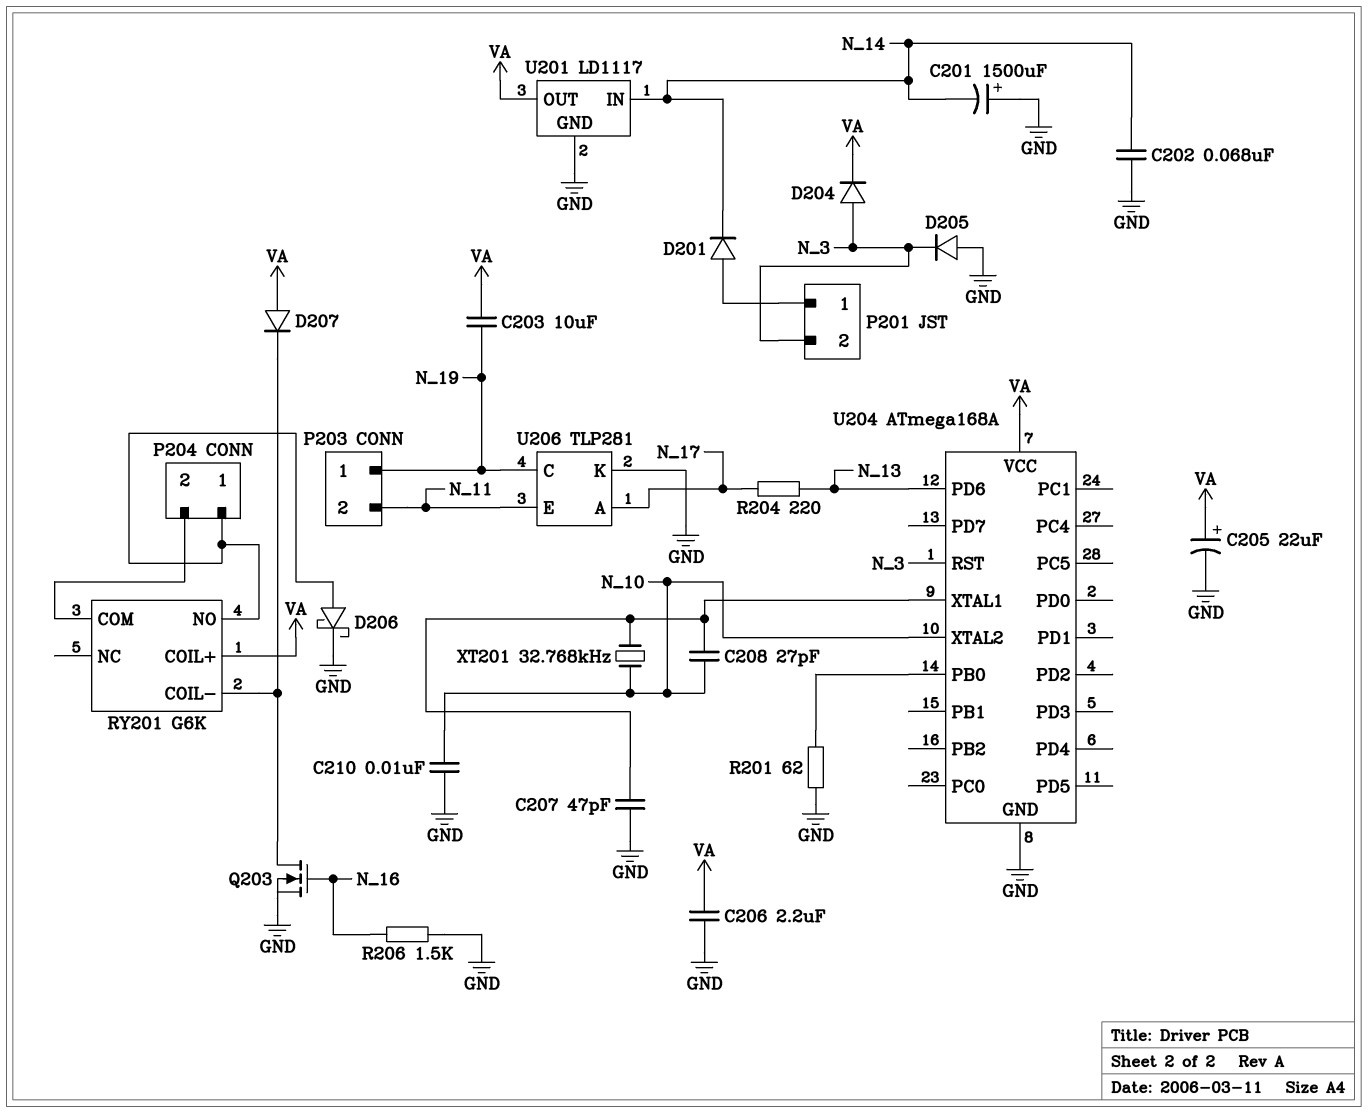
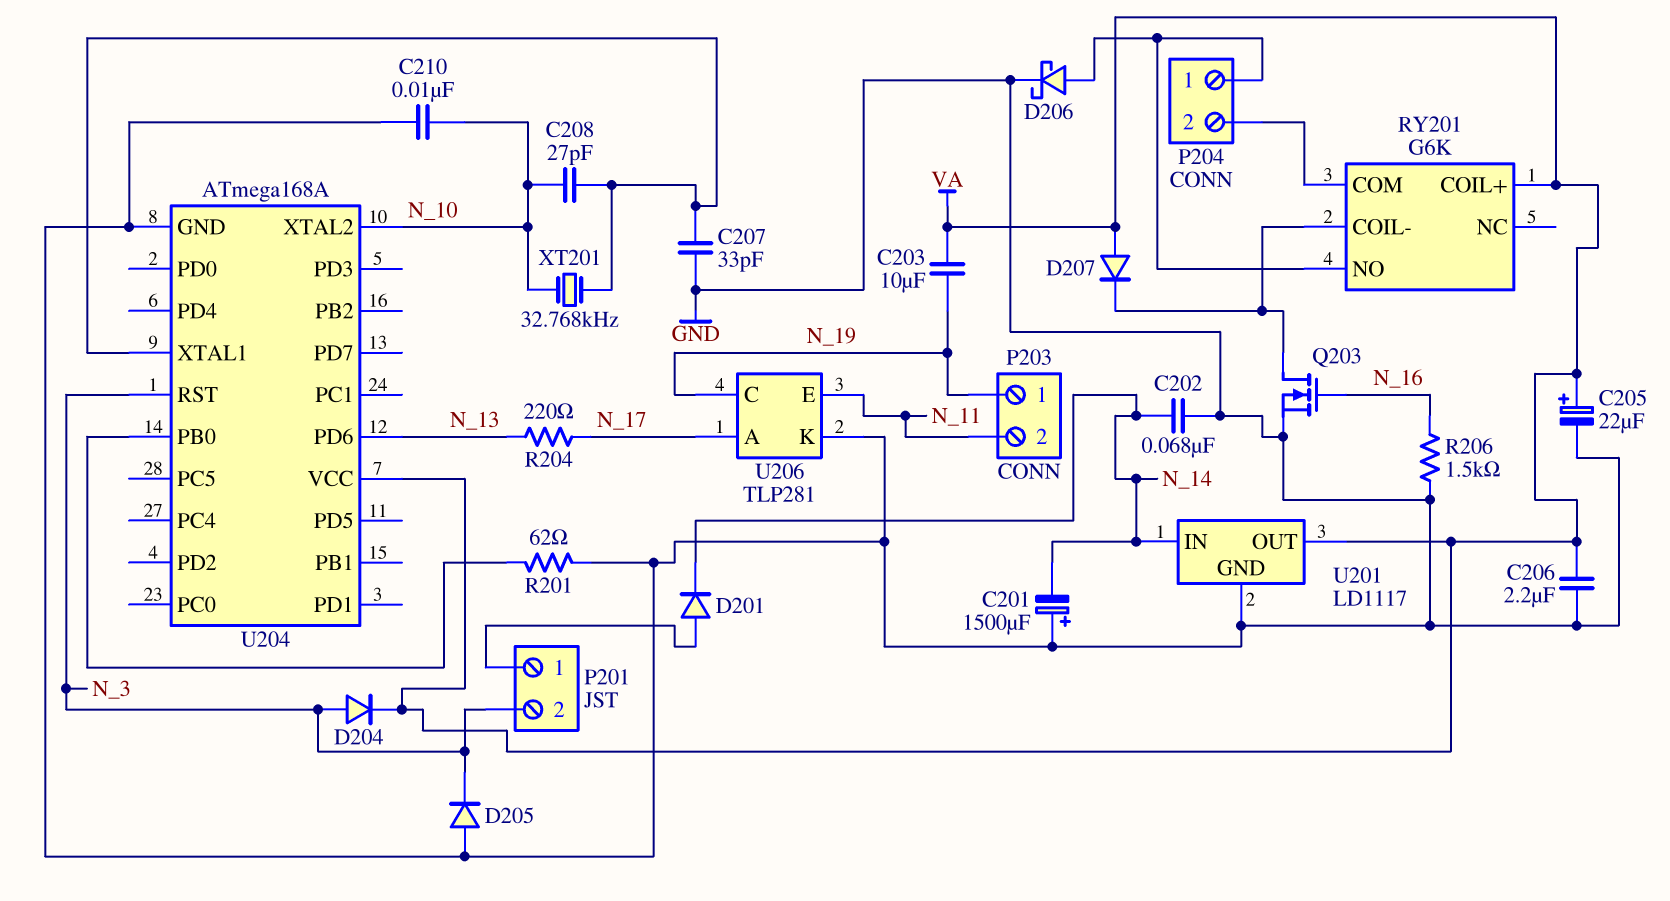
C207: 47pF (GND, U204/XTAL1) -> 33pF (GND, U204/XTAL1)

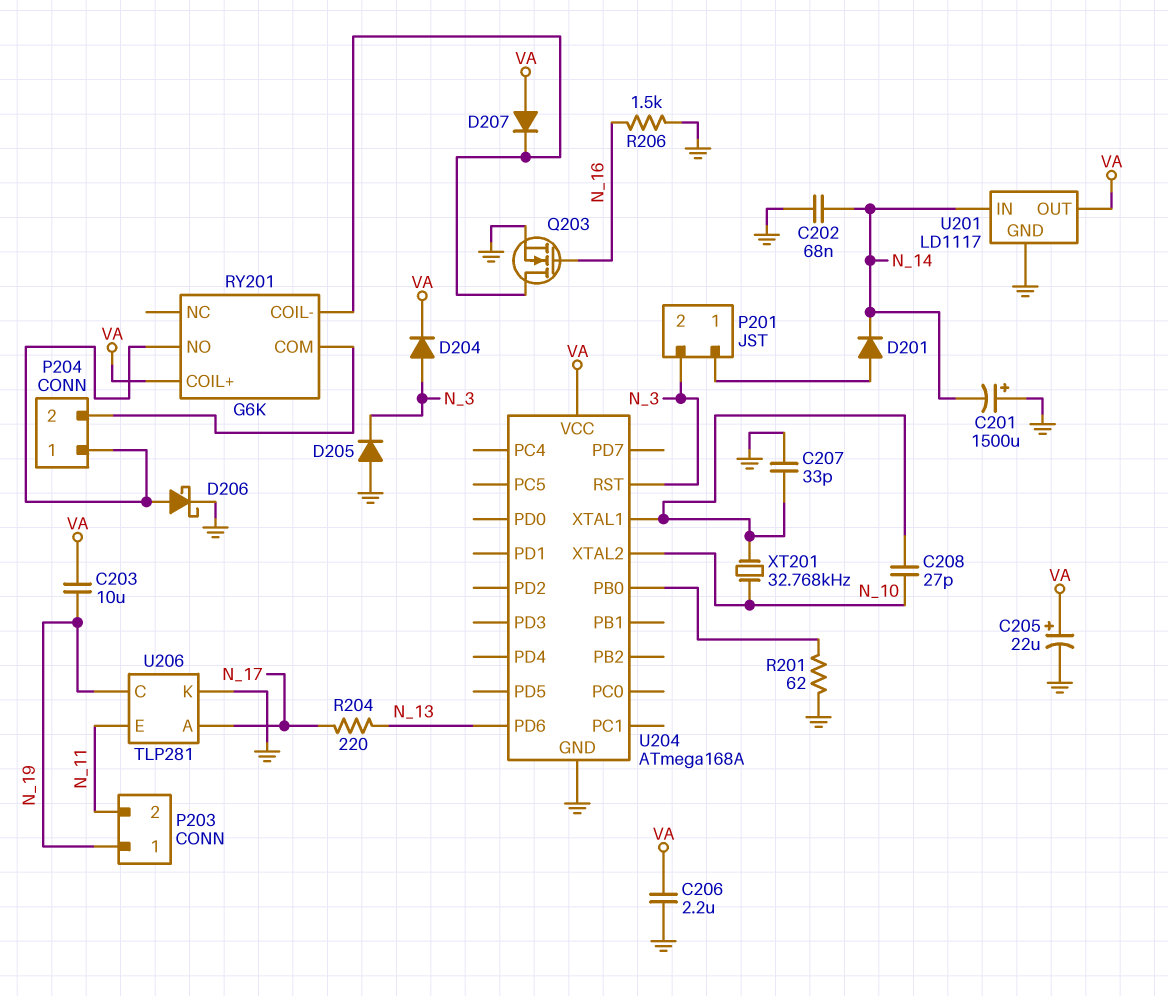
C210: 10nF (GND, N_10) -> none

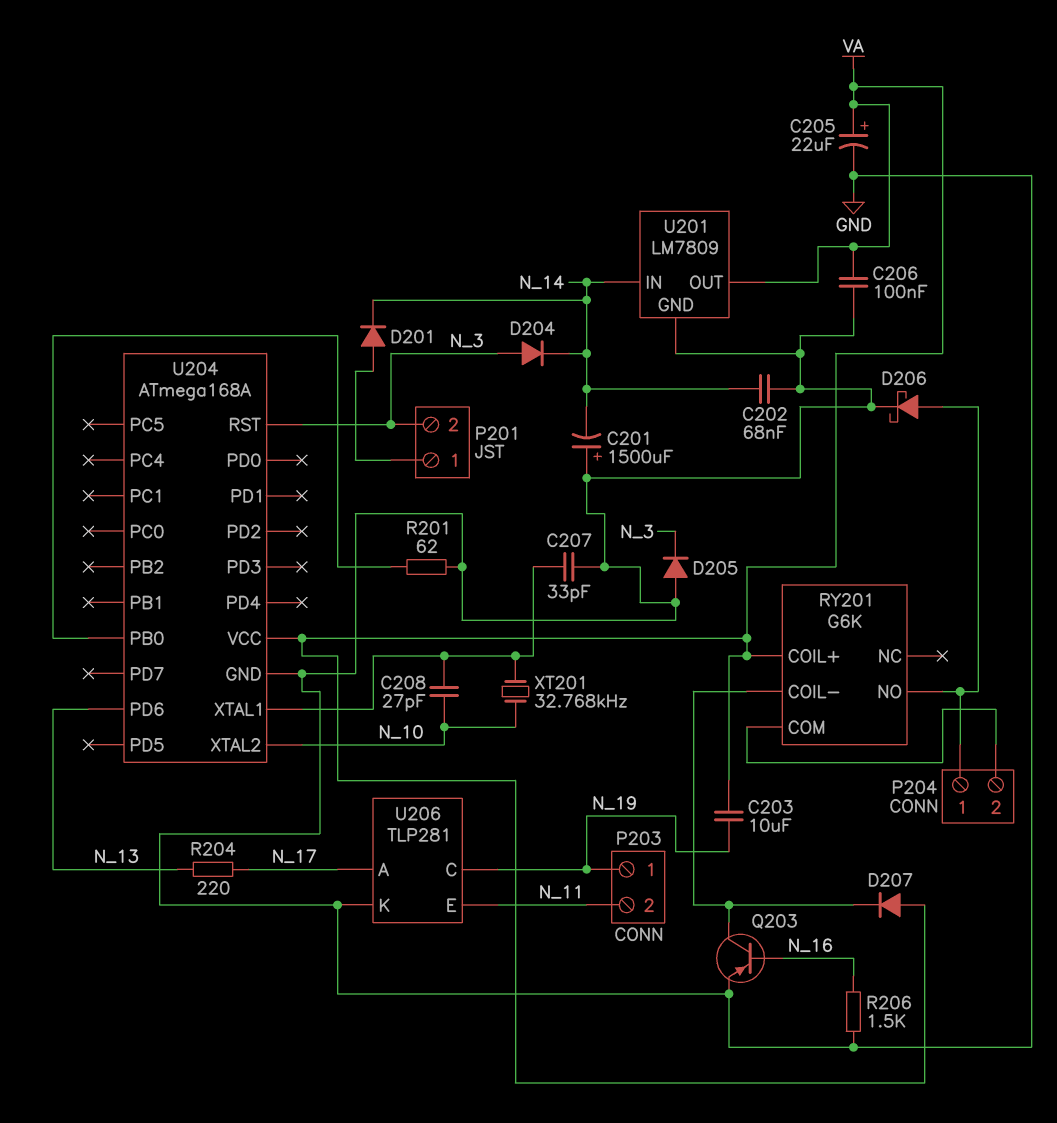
C206: 2.2uF (GND, VA) -> 100nF (GND, VA)
D204: diode (A N_3, K VA) -> diode (A N_3, K N_14)
Q203: NMOS (G N_16, D RY201/COIL-, S GND) -> PNP (B N_16, C RY201/COIL-, E GND)
U201: LD1117 -> LM7809

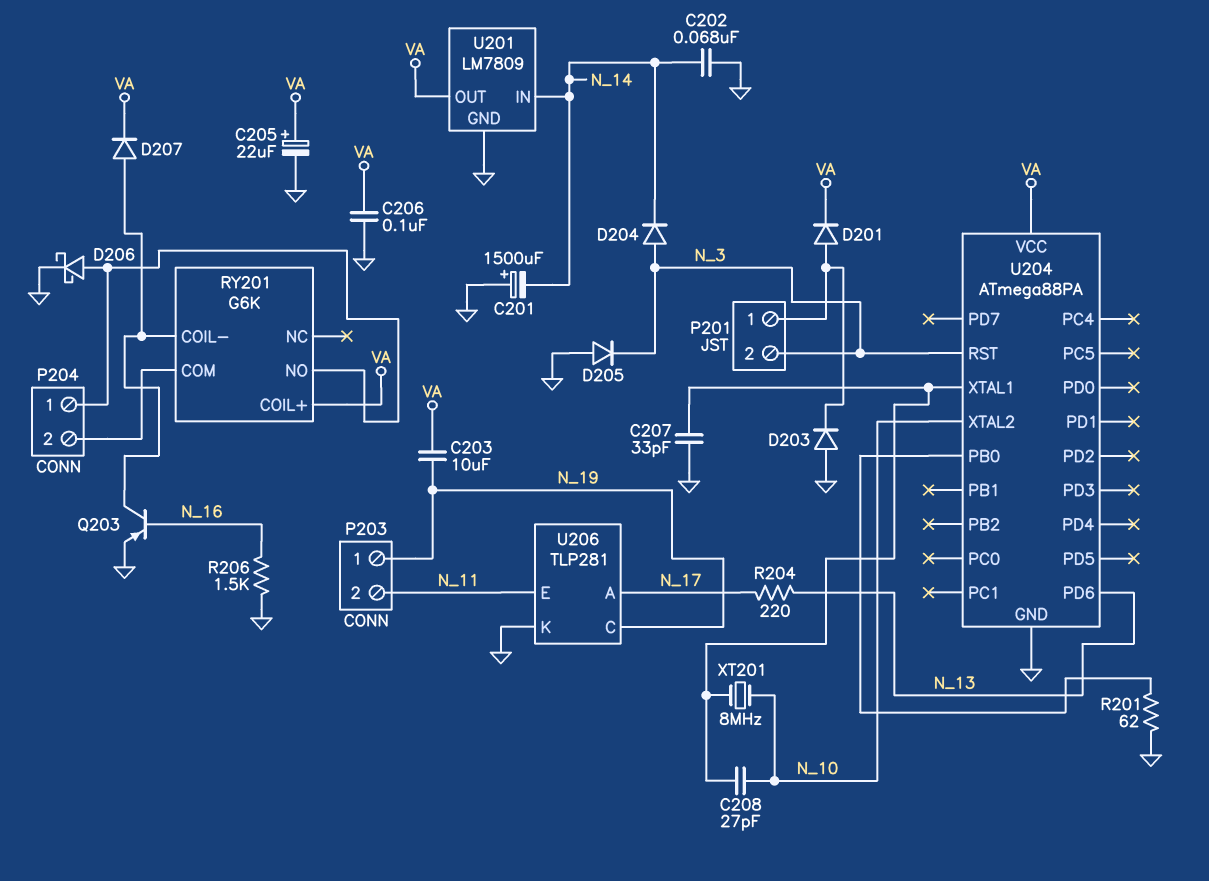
D201: diode (A P201/1, K N_14) -> diode (A P201/1, K VA)
D203: none -> diode (A GND, K P201/1)
D207: diode (A VA, K RY201/COIL-) -> diode (A RY201/COIL-, K VA)
U204: ATmega168A -> ATmega88PA
XT201: 32.768kHz (N_10, U204/XTAL1) -> 8MHz (N_10, U204/XTAL1)

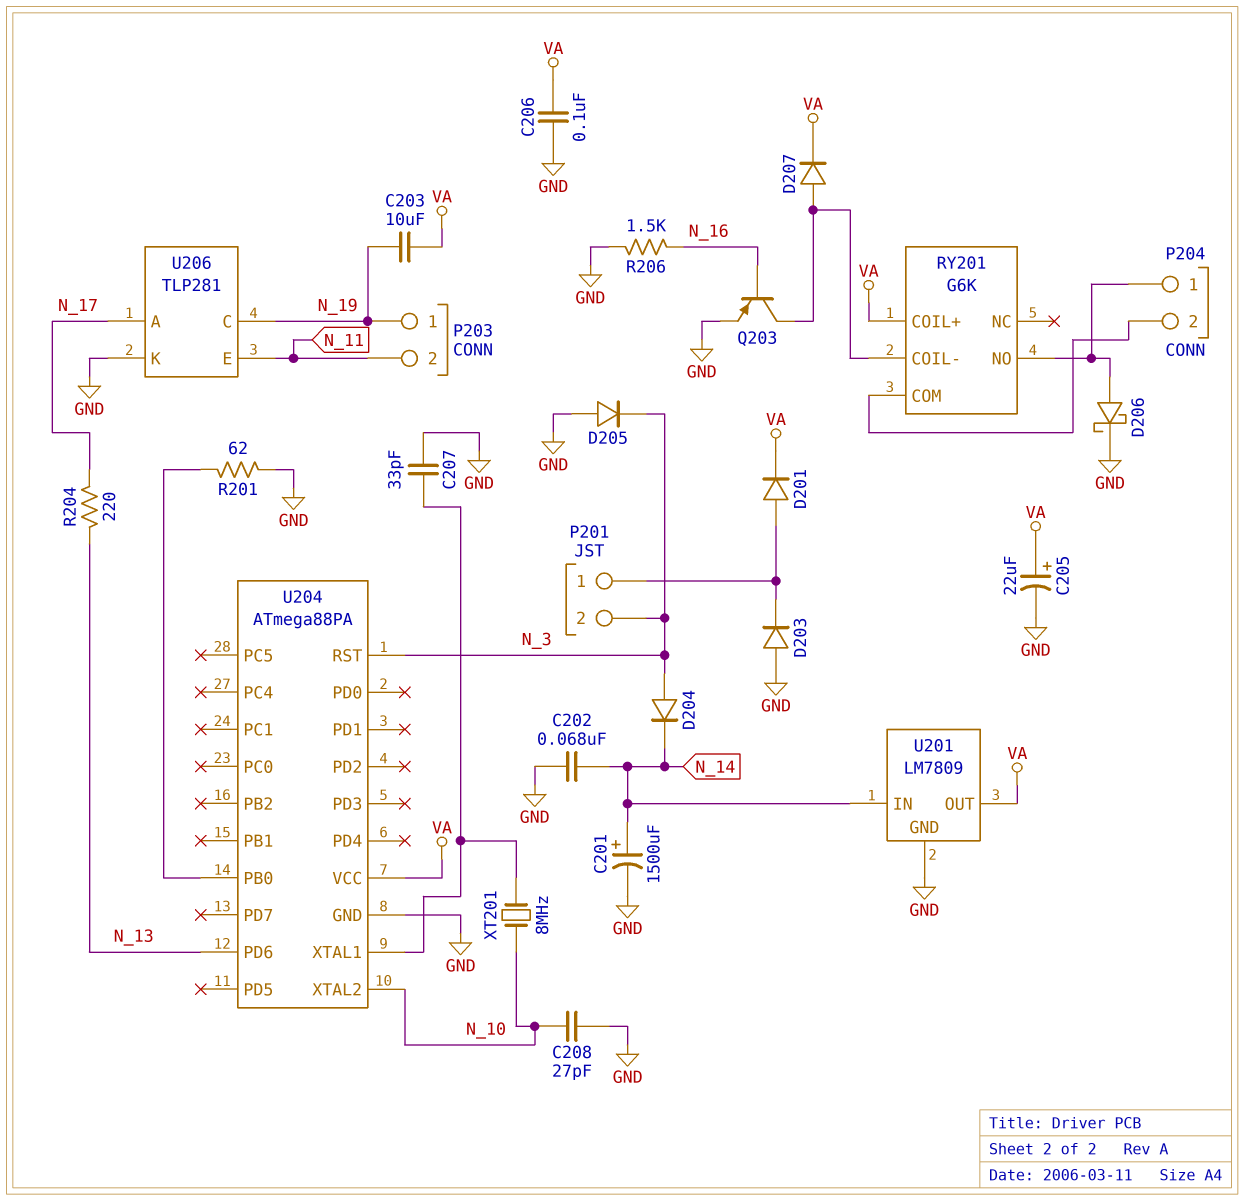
C201: 1500uF (plus GND, minus N_14) -> 1500uF (plus N_14, minus GND)
C208: 27pF (N_10, U204/XTAL1) -> 27pF (GND, N_10)

